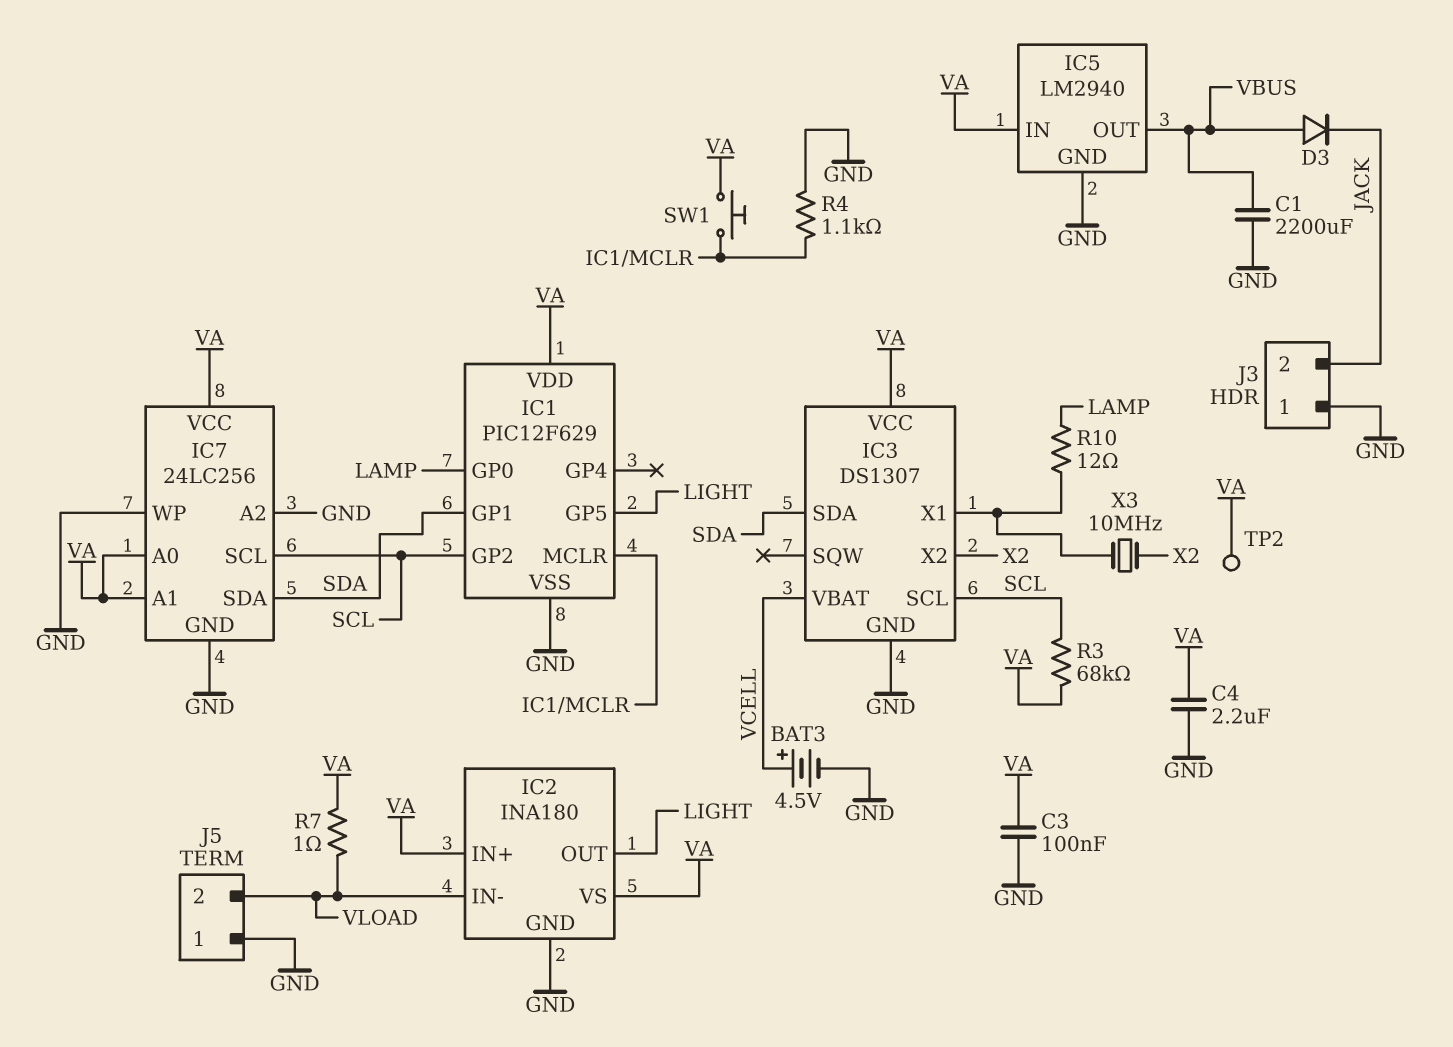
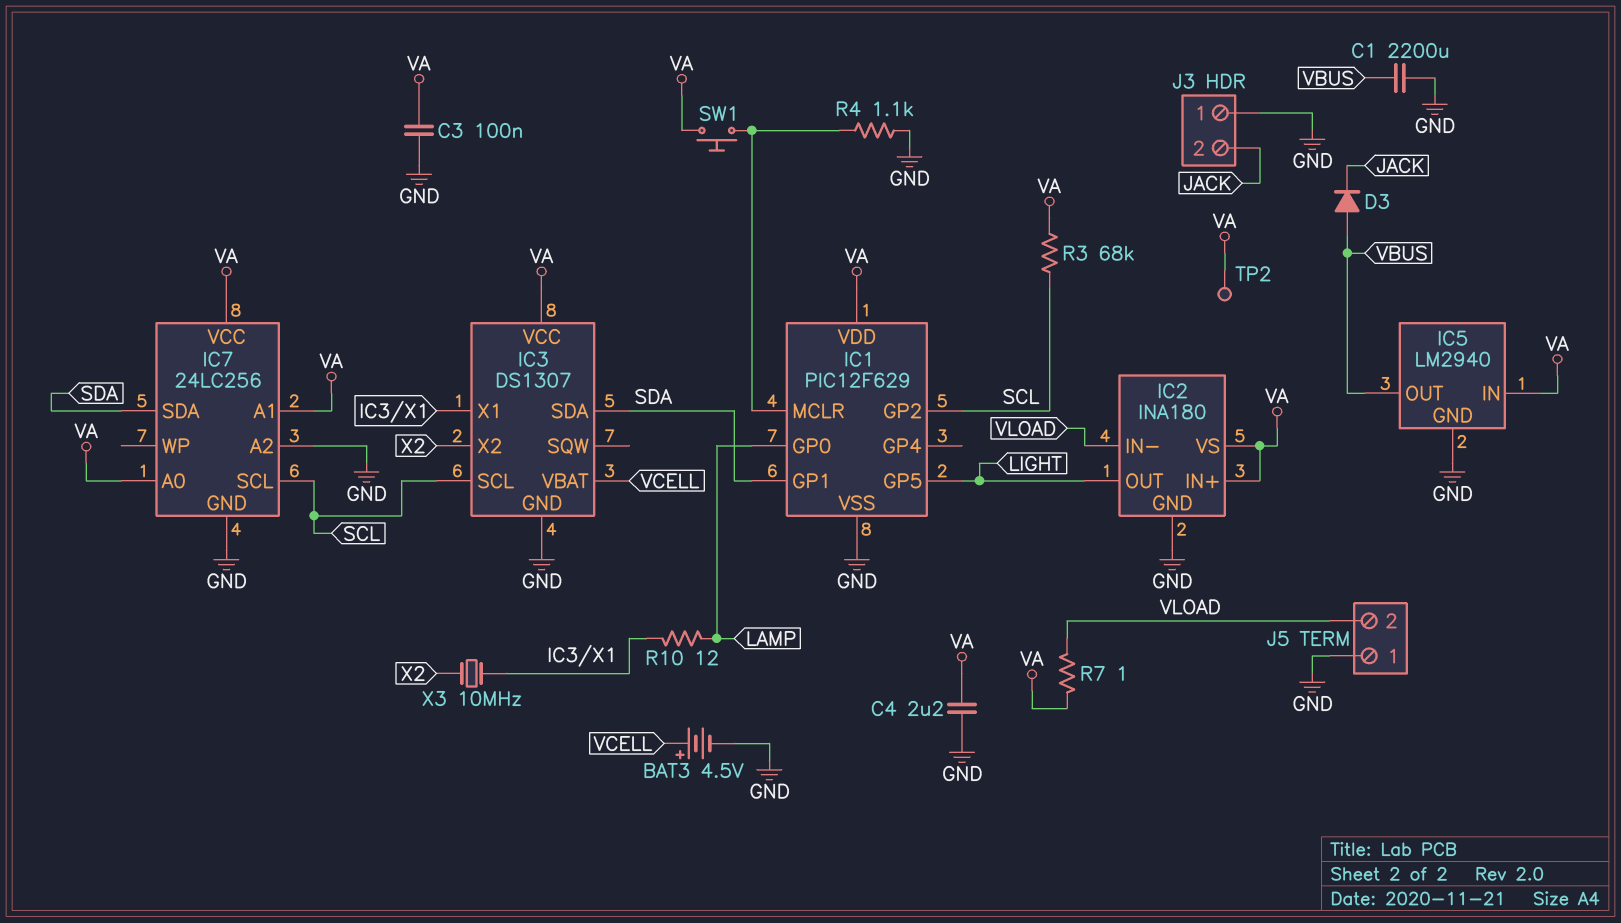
IC7 pin WP: GND -> none

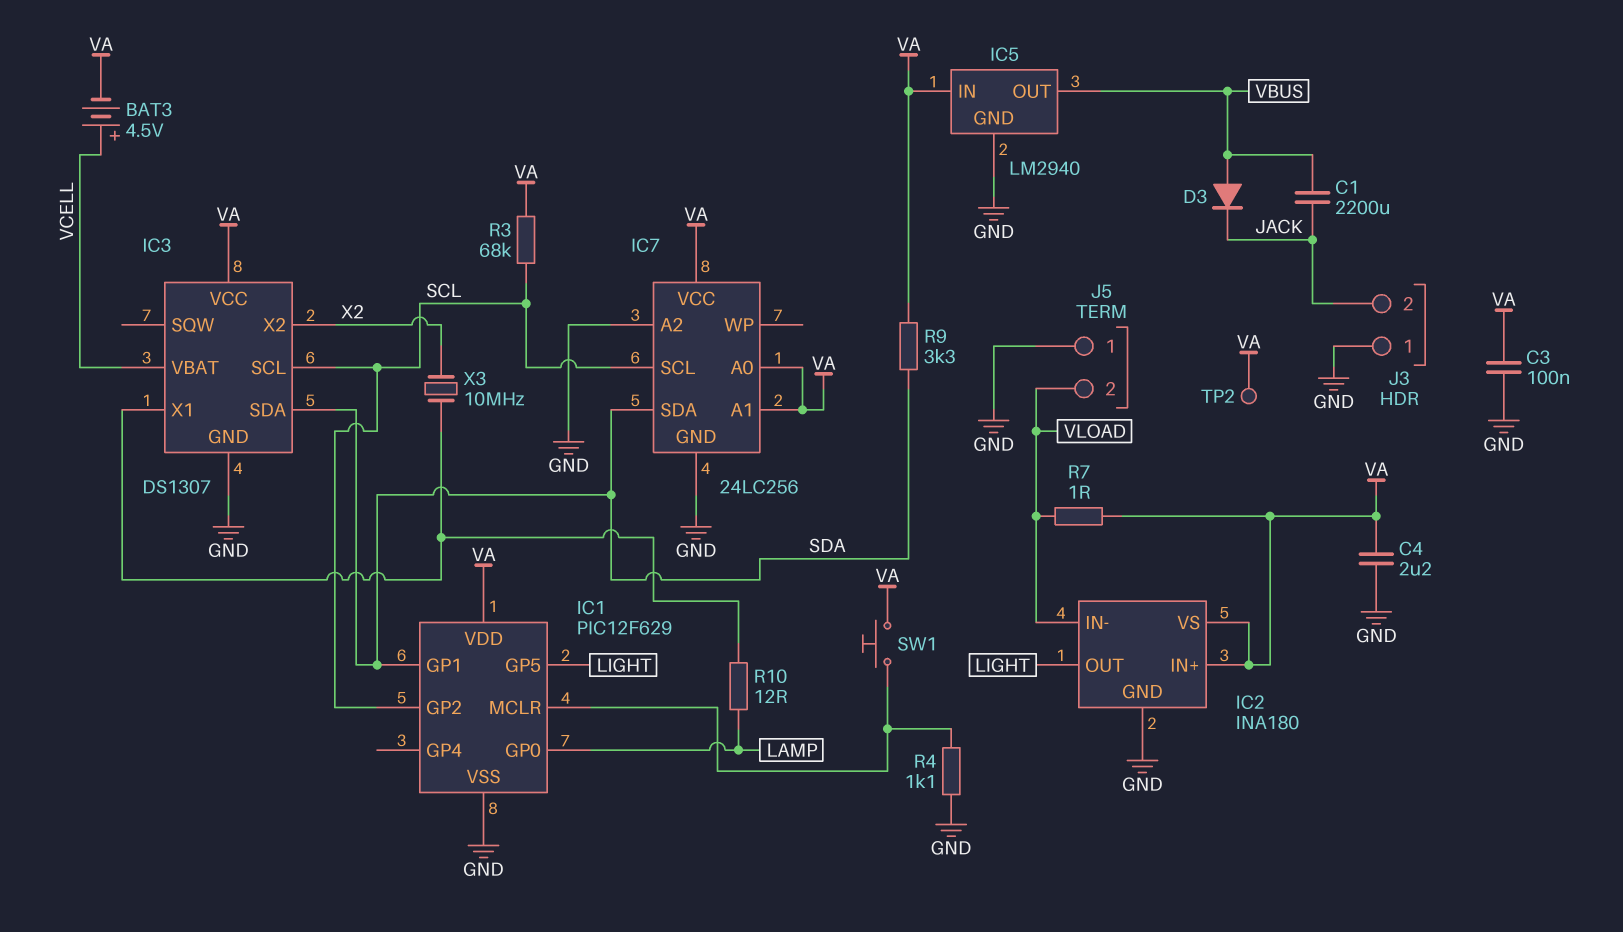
BAT3: 4.5V (plus VCELL, minus GND) -> 4.5V (plus VCELL, minus VA)
C1: 2200uF (GND, VBUS) -> 2200uF (JACK, VBUS)
R9: none -> 3.3k (SDA, VA)

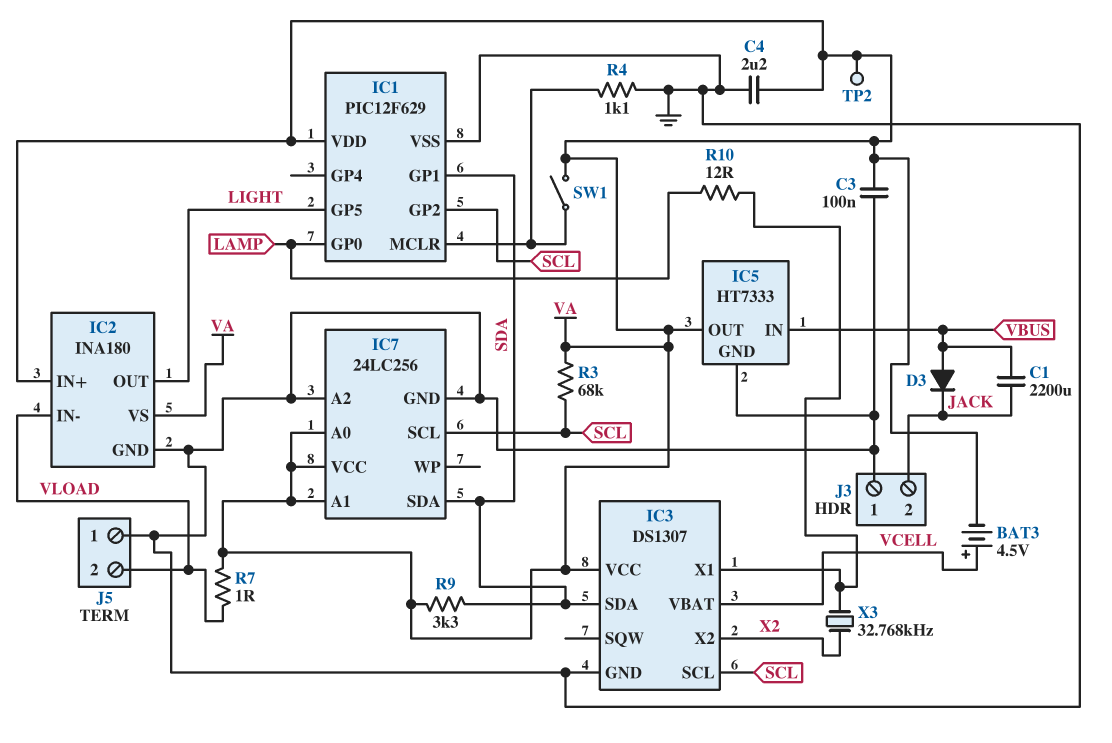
IC5: LM2940 -> HT7333
IC5 pin IN: VA -> VBUS
IC5 pin OUT: VBUS -> VA
SW1: button (IC1/MCLR, VA) -> switch (IC1/MCLR, VA)
X3: 10MHz (IC3/X1, X2) -> 32.768kHz (IC3/X1, X2)

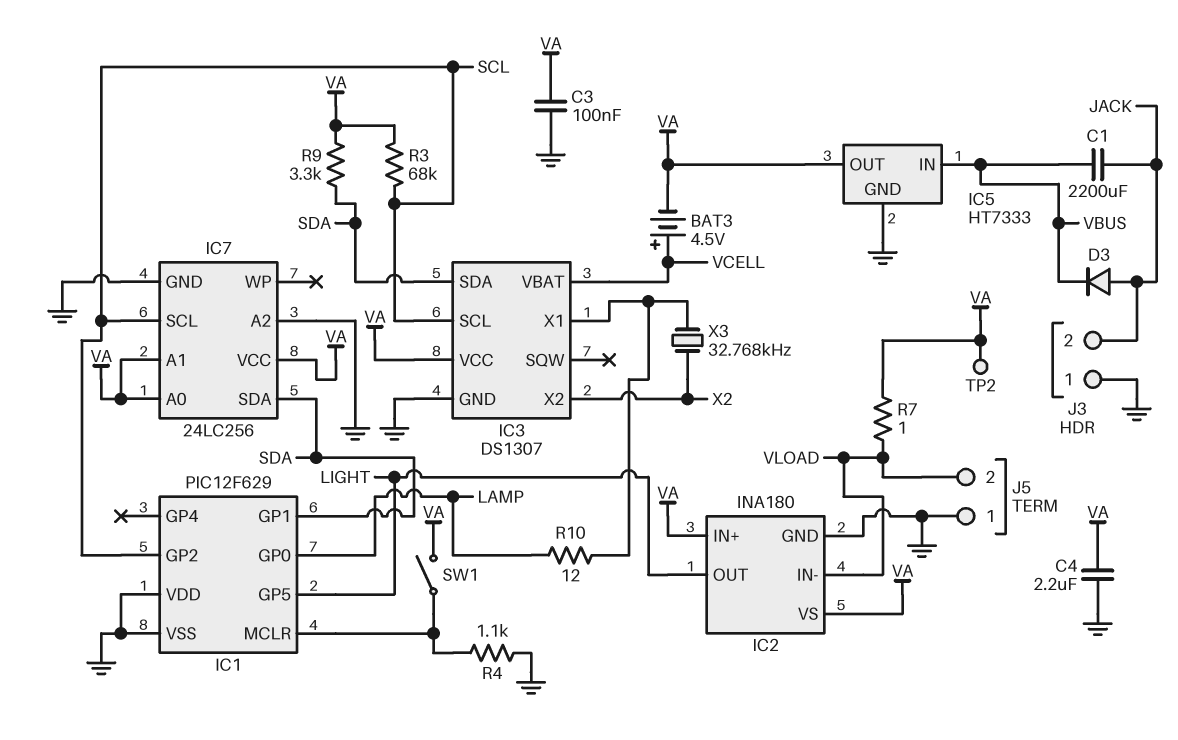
D3: diode (A VBUS, K JACK) -> diode (A JACK, K VBUS)
IC1 pin VDD: VA -> GND

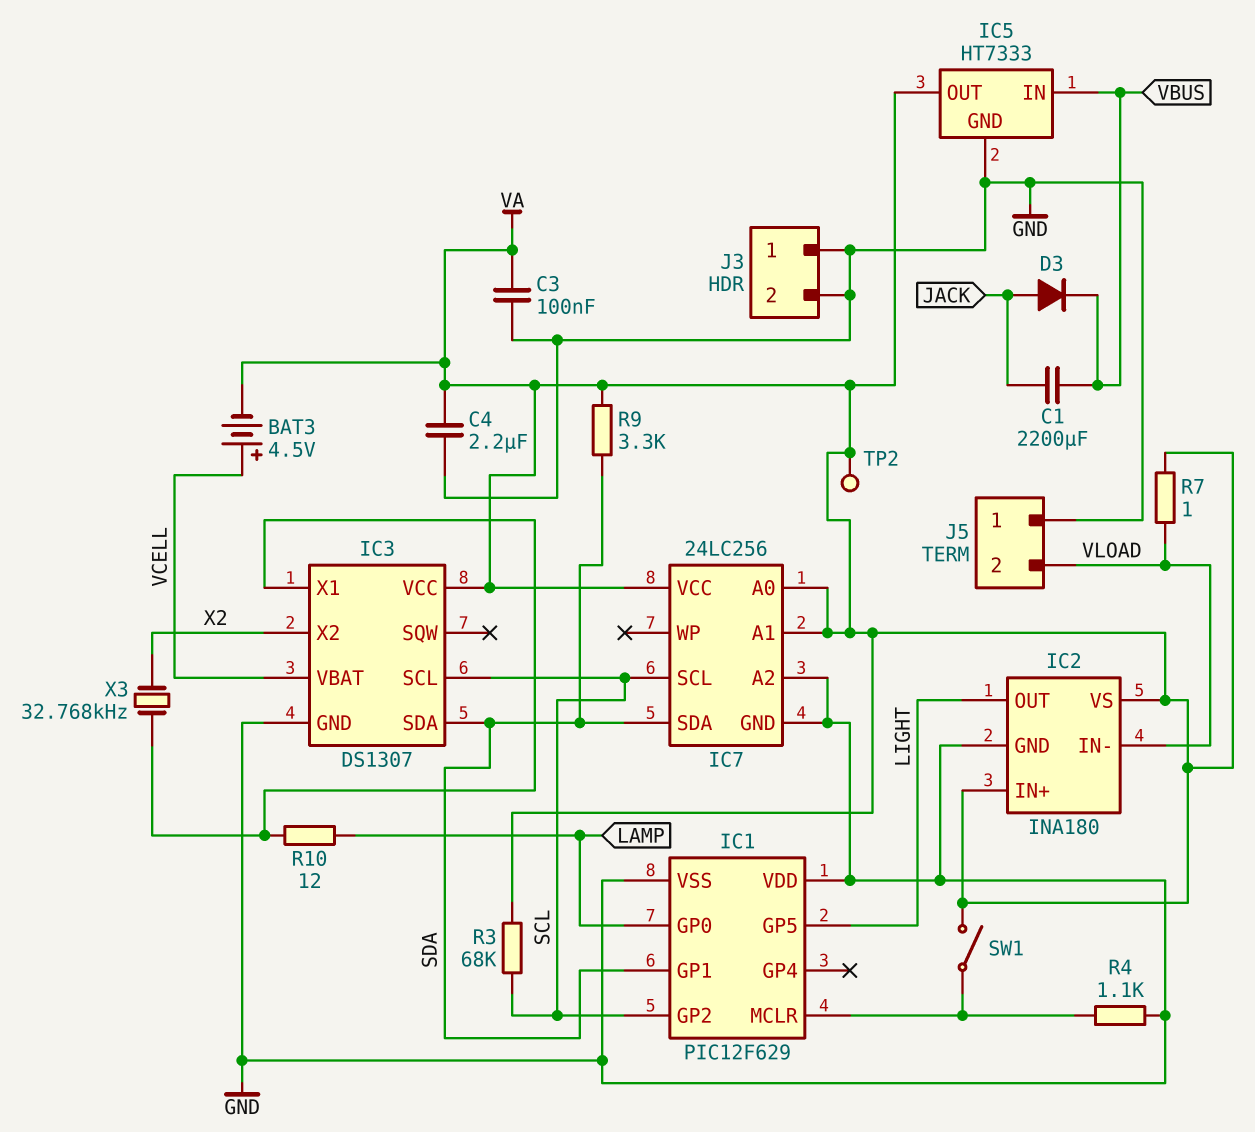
J3 pin 2: JACK -> GND

